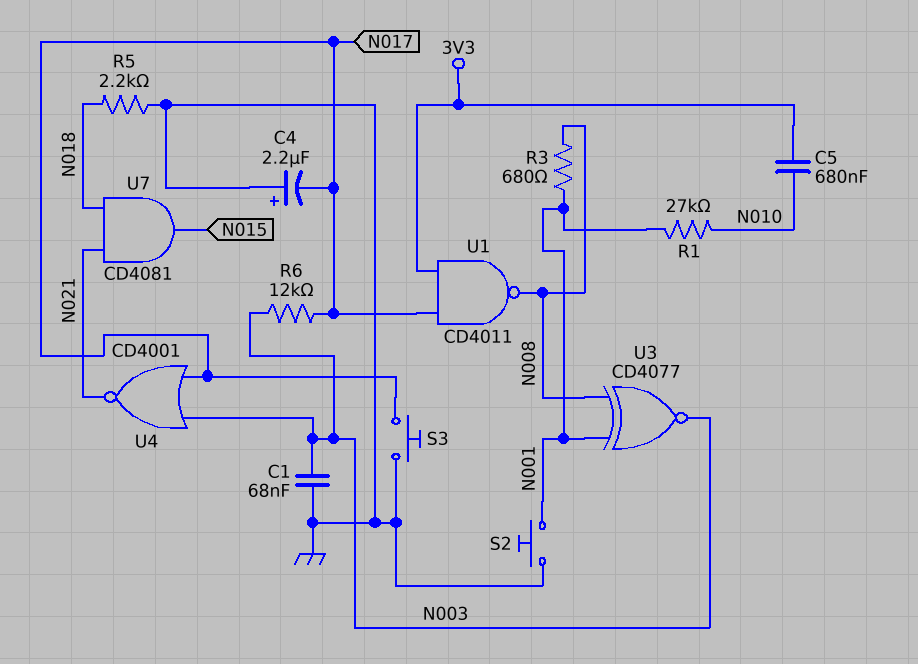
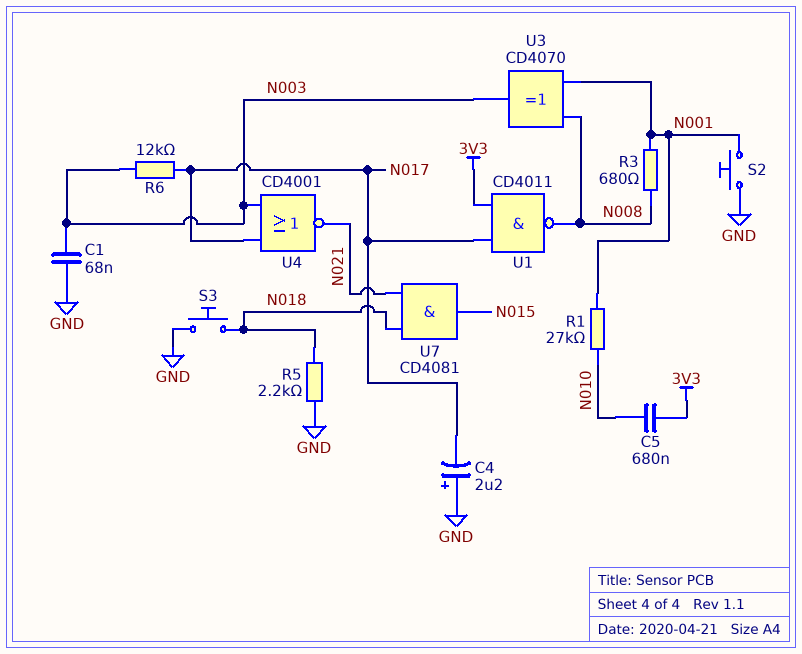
S3: button (GND, N017) -> button (GND, N018)
U3: XNOR CD4077 (in N001, in N008, out N003) -> XOR CD4070 (in N001, in N008, out N003)

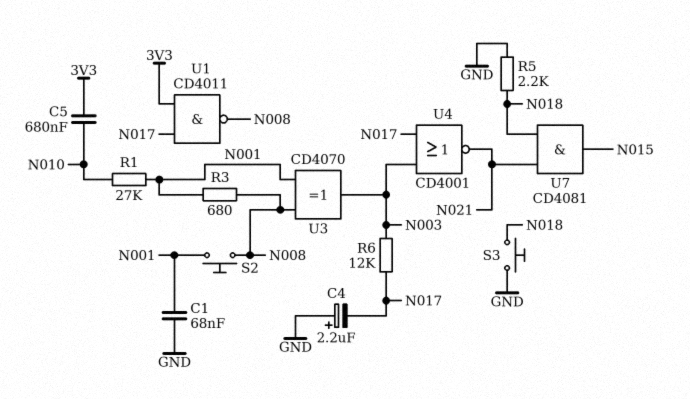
C1: 68nF (GND, N003) -> 68nF (GND, N001)
S2: button (GND, N001) -> button (N001, N008)

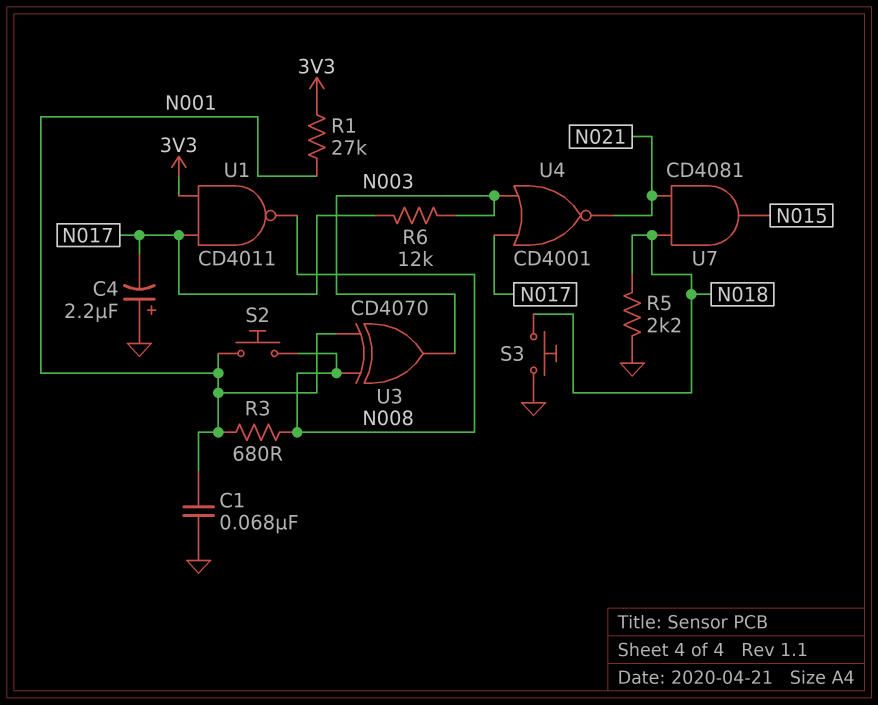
C5: 680nF (3V3, N010) -> none
R1: 27k (N001, N010) -> 27k (3V3, N001)

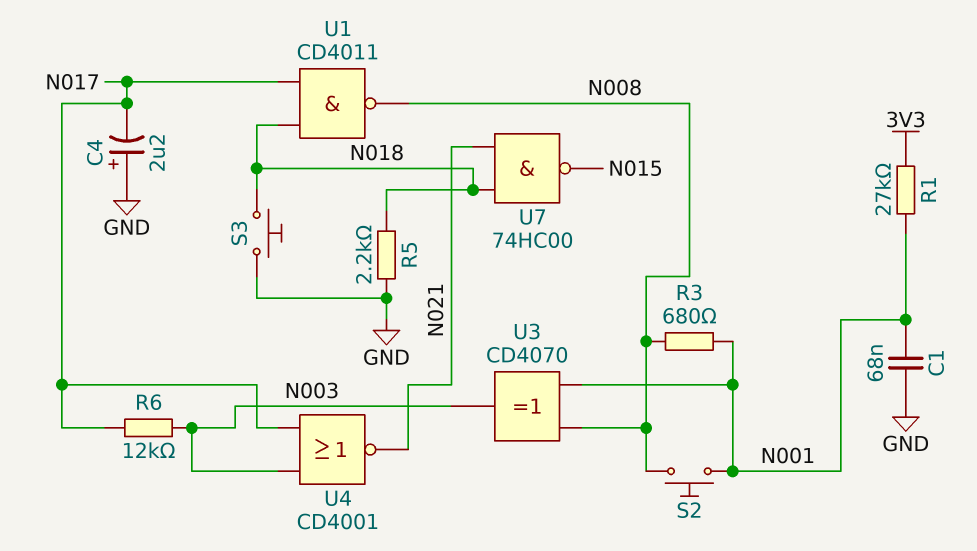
U1: NAND CD4011 (in 3V3, in N017, out N008) -> NAND CD4011 (in N017, in N018, out N008)
U7: AND CD4081 (in N018, in N021, out N015) -> NAND 74HC00 (in N018, in N021, out N015)

